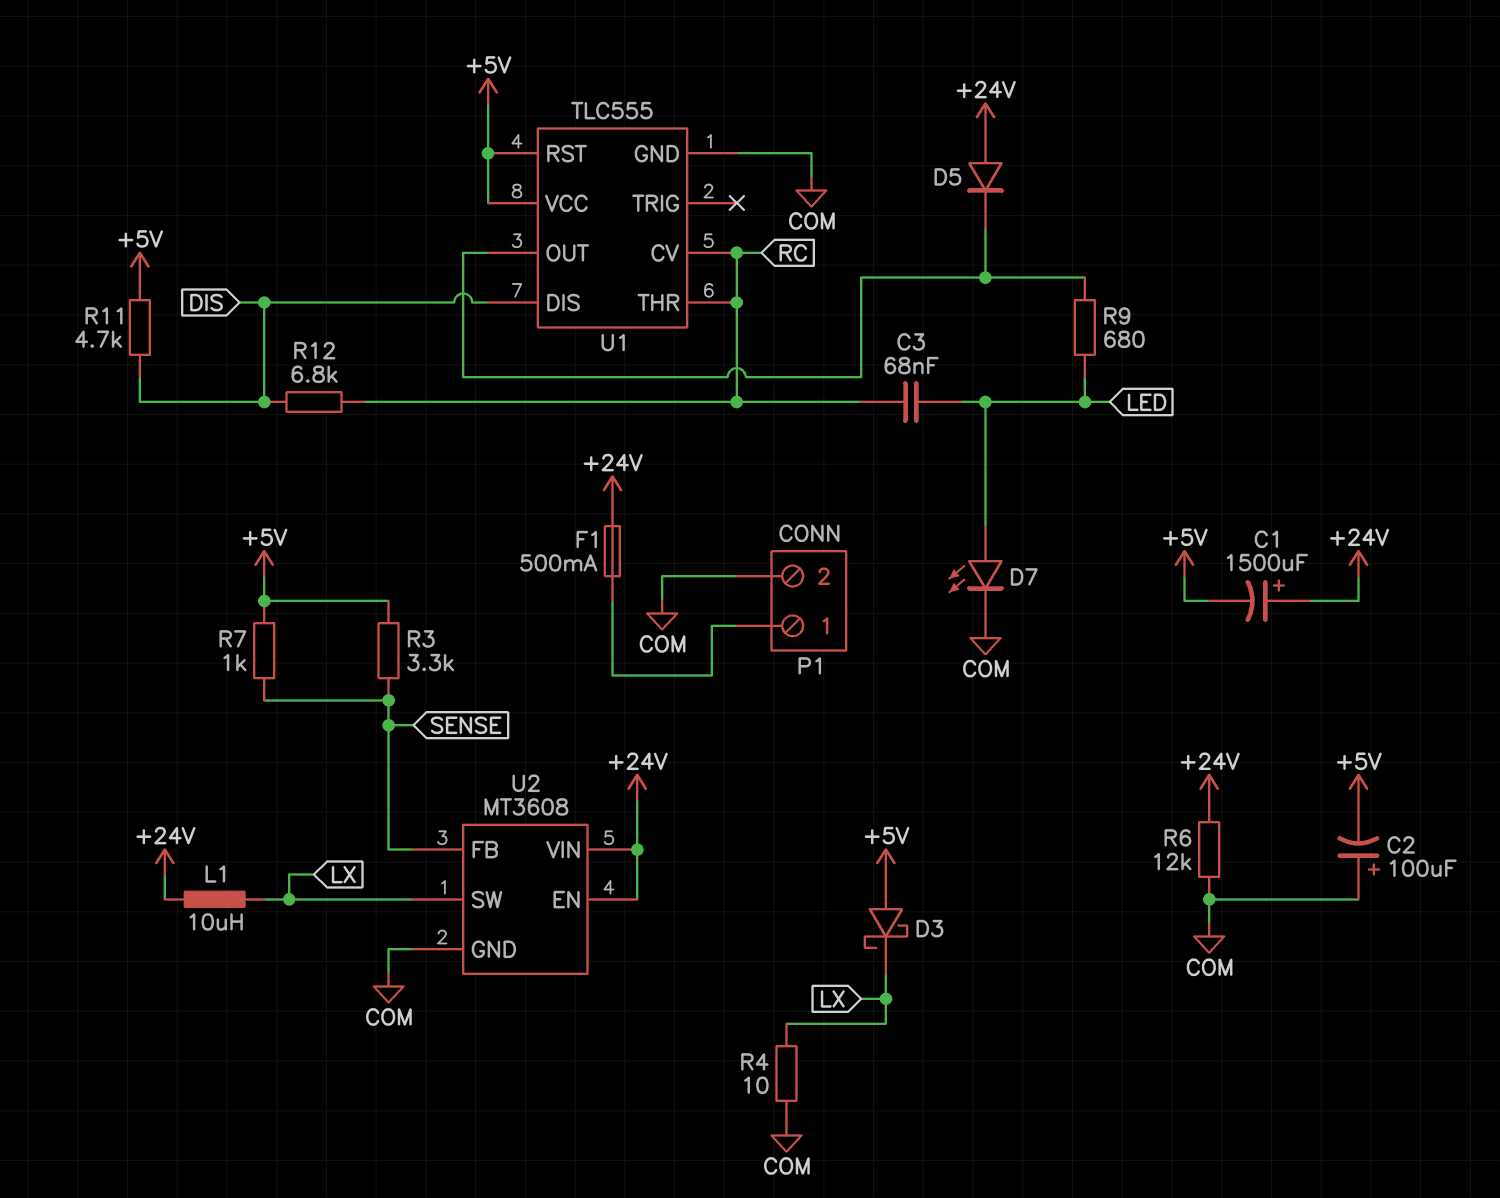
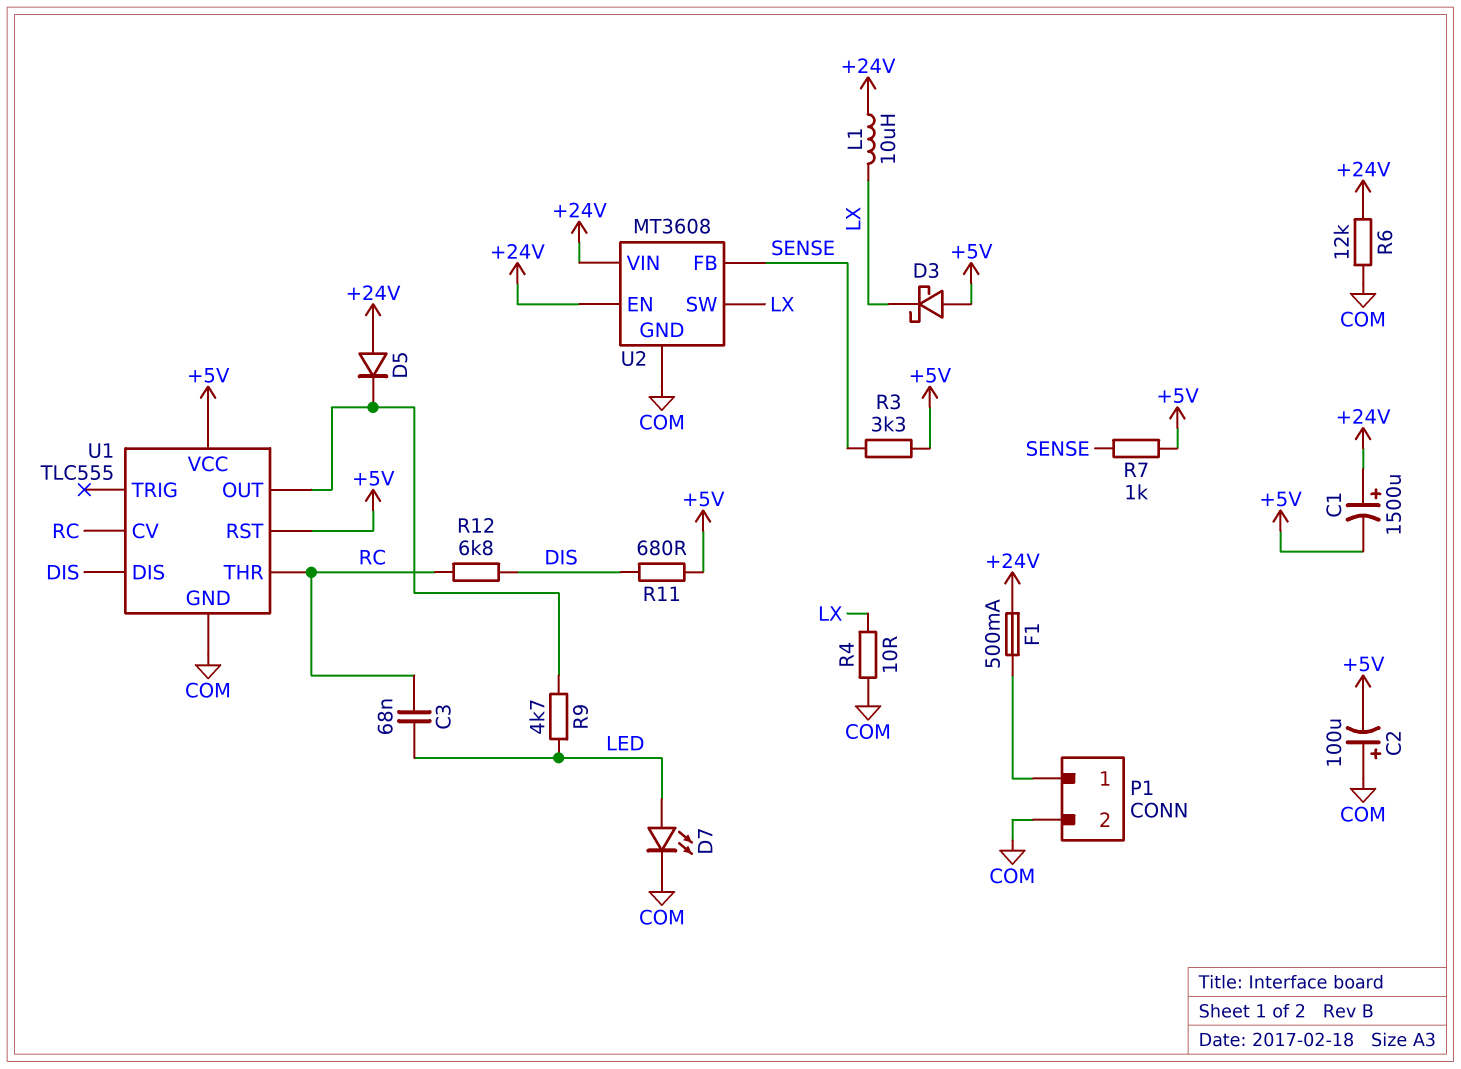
R9: 680 (LED, U1/OUT) -> 4.7k (LED, U1/OUT)
R11: 4.7k (+5V, DIS) -> 680 (+5V, DIS)

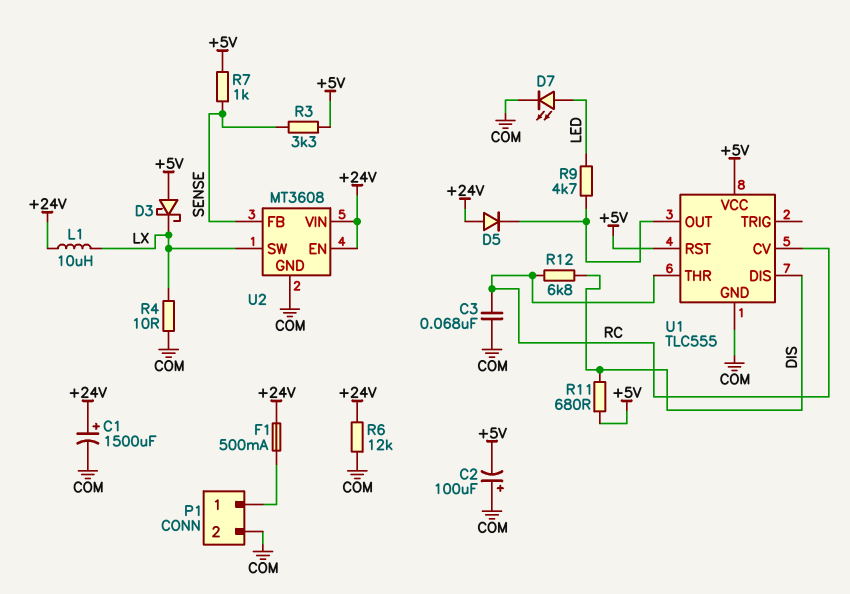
C1: 1500uF (plus +24V, minus +5V) -> 1500uF (plus +24V, minus COM)
C3: 68nF (LED, RC) -> 68nF (COM, RC)

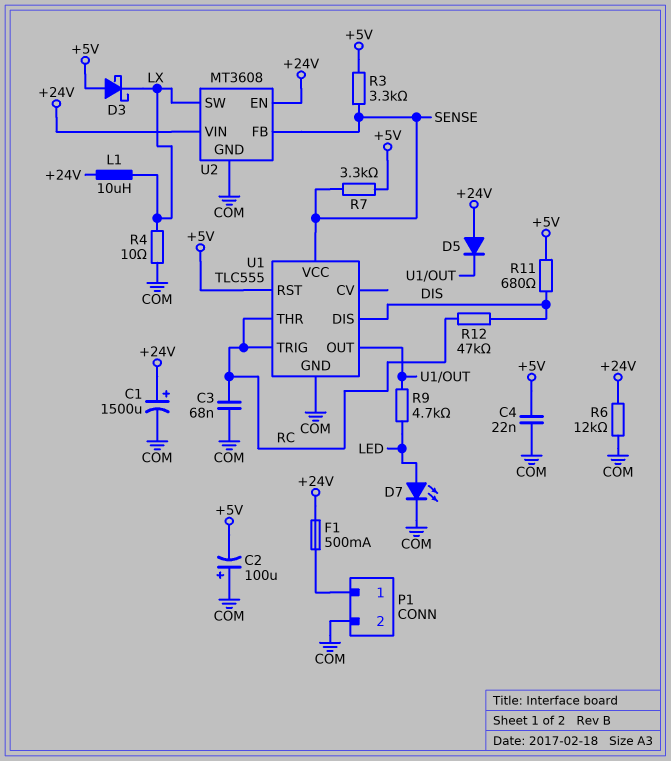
C4: none -> 22nF (+5V, COM)
R7: 1k (+5V, SENSE) -> 3.3k (+5V, SENSE)
R12: 6.8k (DIS, RC) -> 47k (DIS, RC)
U1 pin CV: RC -> none
U1 pin TRIG: none -> RC
U1 pin VCC: +5V -> SENSE

